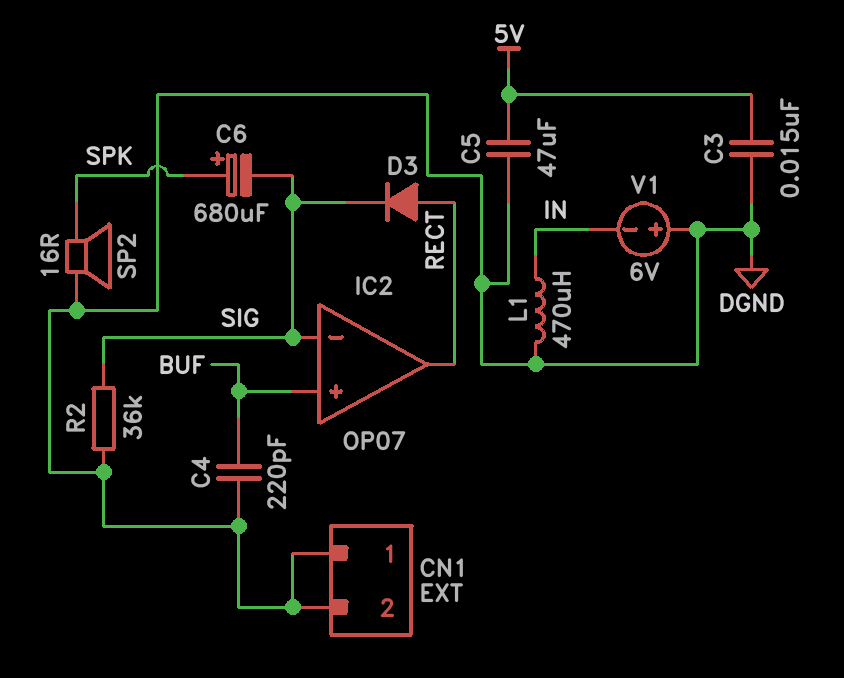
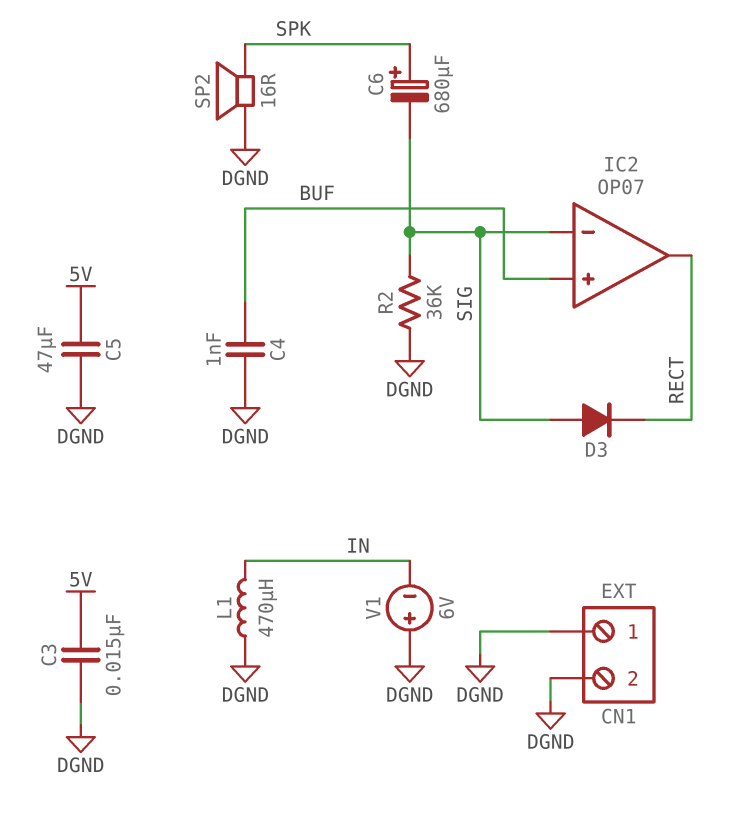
C4: 220pF (BUF, DGND) -> 1nF (BUF, DGND)
D3: diode (A RECT, K SIG) -> diode (A SIG, K RECT)

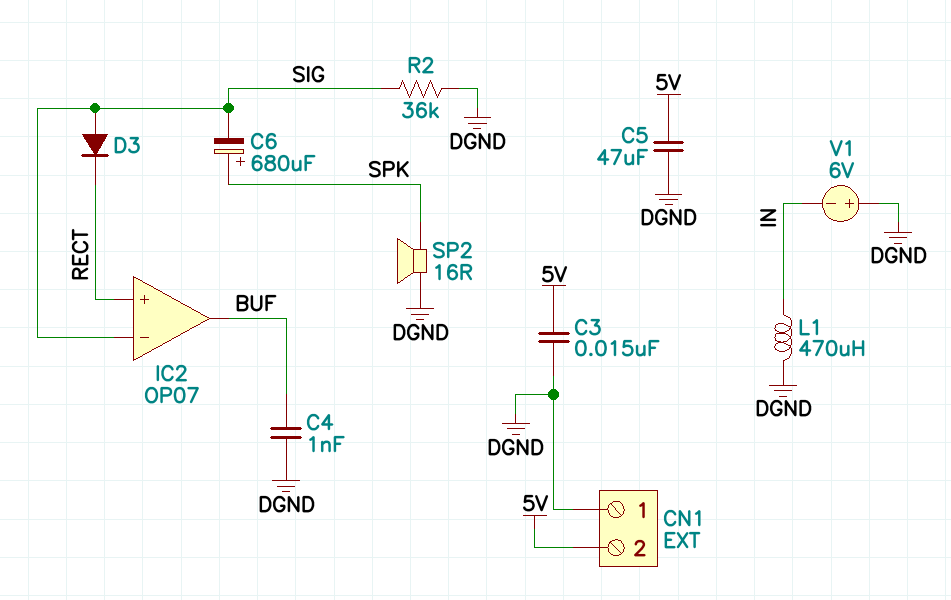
CN1 pin 2: DGND -> 5V
IC2 pin in+: BUF -> RECT
IC2 pin out: RECT -> BUF

